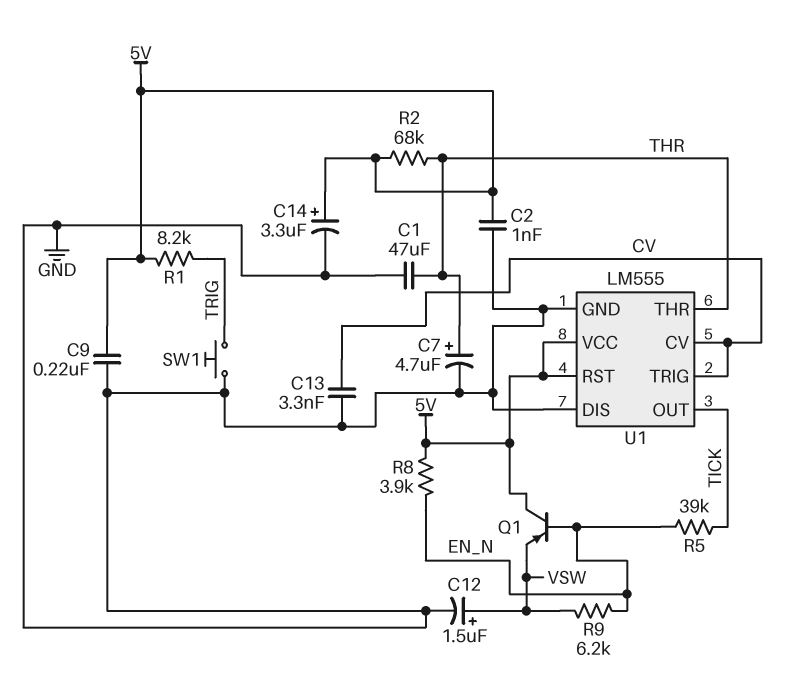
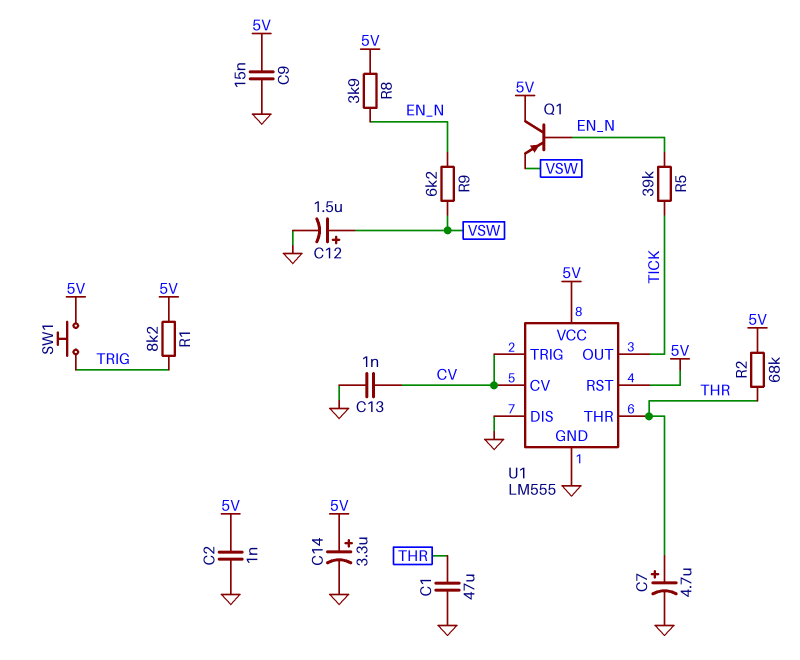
C9: 220nF (5V, GND) -> 15nF (5V, GND)
C13: 3.3nF (CV, GND) -> 1nF (CV, GND)
SW1: button (GND, TRIG) -> button (5V, TRIG)

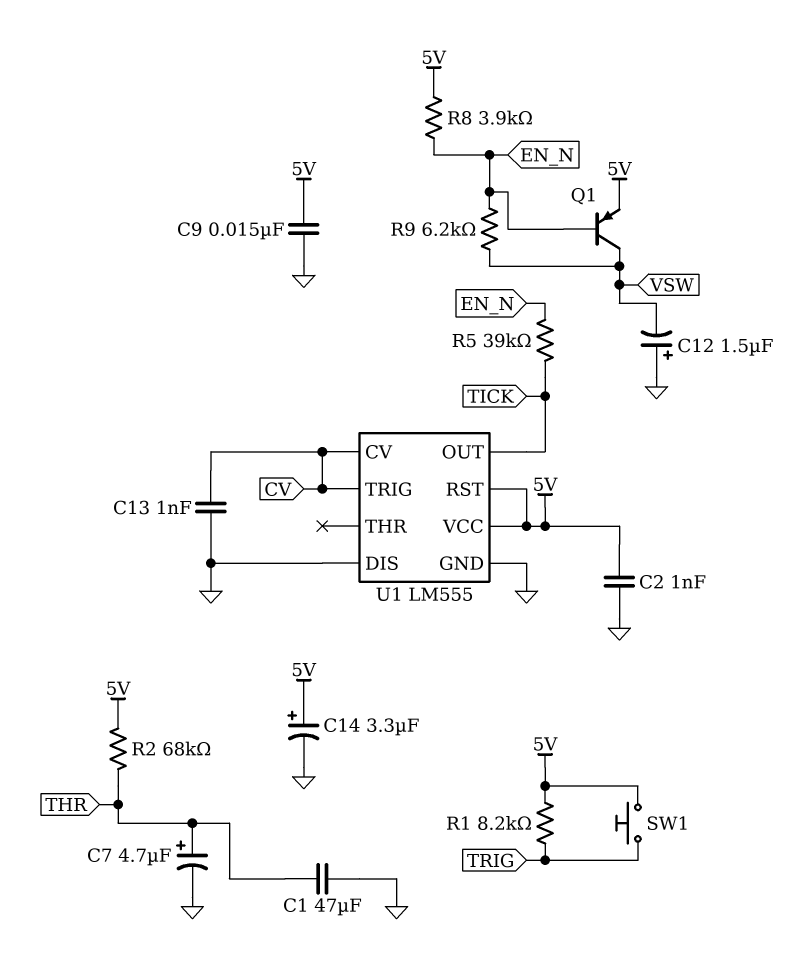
C12: 1.5uF (plus VSW, minus GND) -> 1.5uF (plus GND, minus VSW)
Q1: PNP (B EN_N, C 5V, E VSW) -> PNP (B EN_N, C VSW, E 5V)
U1 pin THR: THR -> none

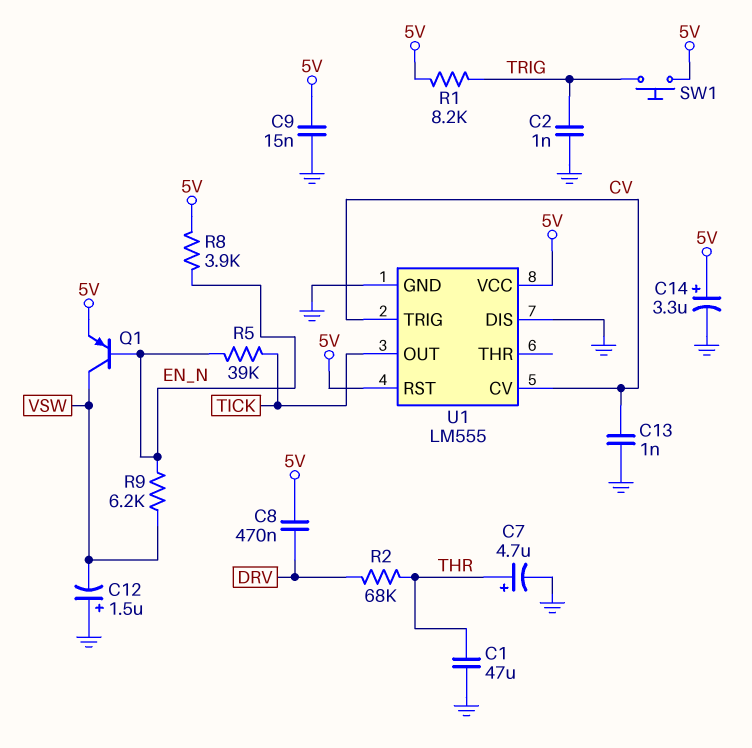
C2: 1nF (5V, GND) -> 1nF (GND, TRIG)
C8: none -> 470nF (5V, DRV)
R2: 68k (5V, THR) -> 68k (DRV, THR)

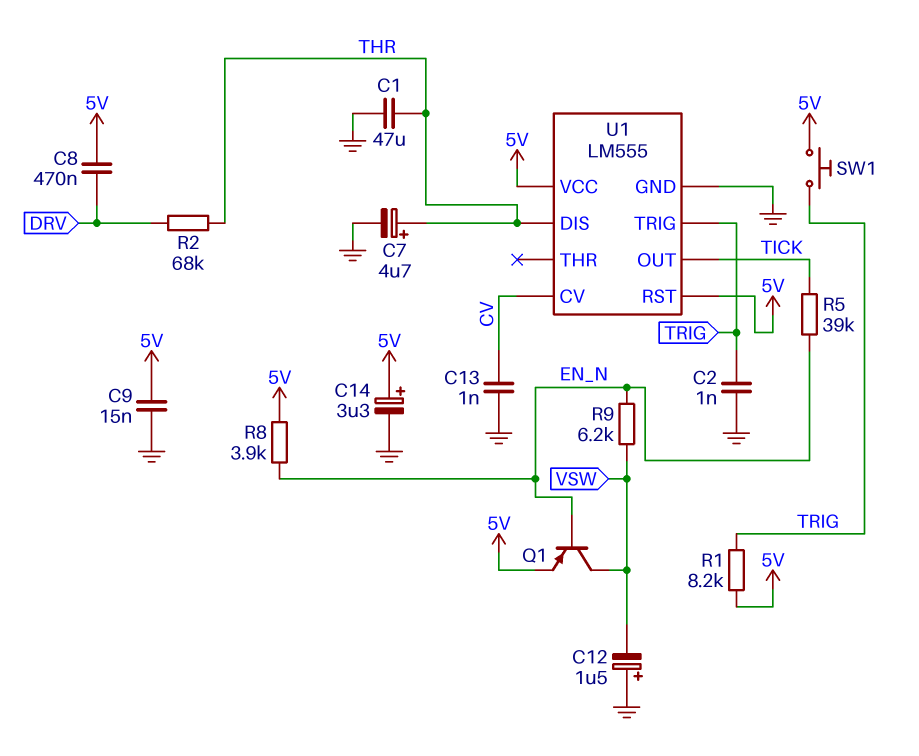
U1 pin DIS: GND -> THR
U1 pin TRIG: CV -> TRIG

